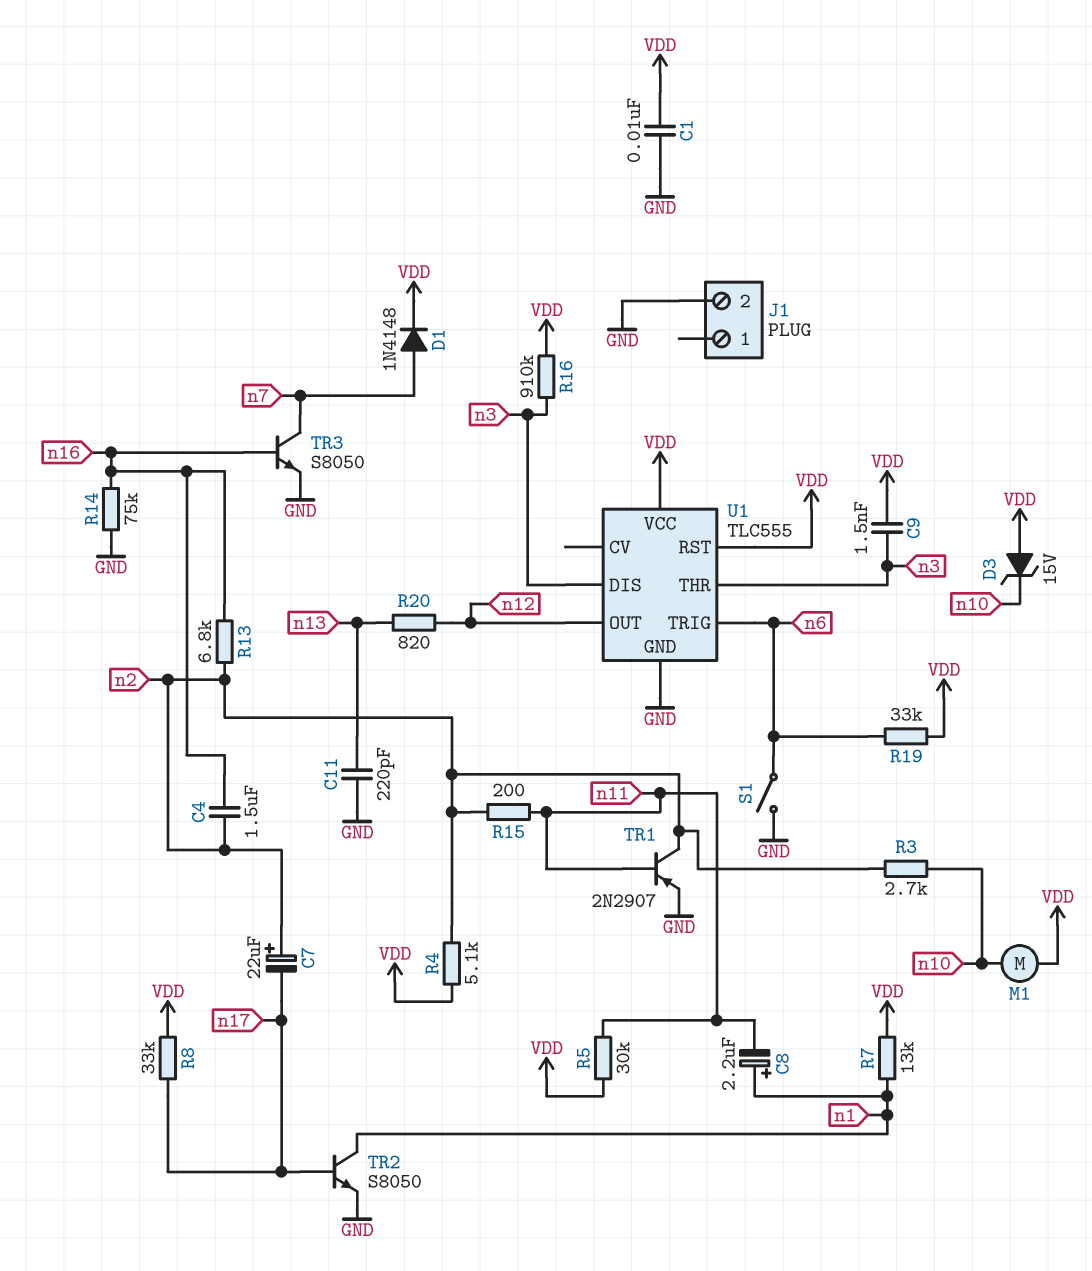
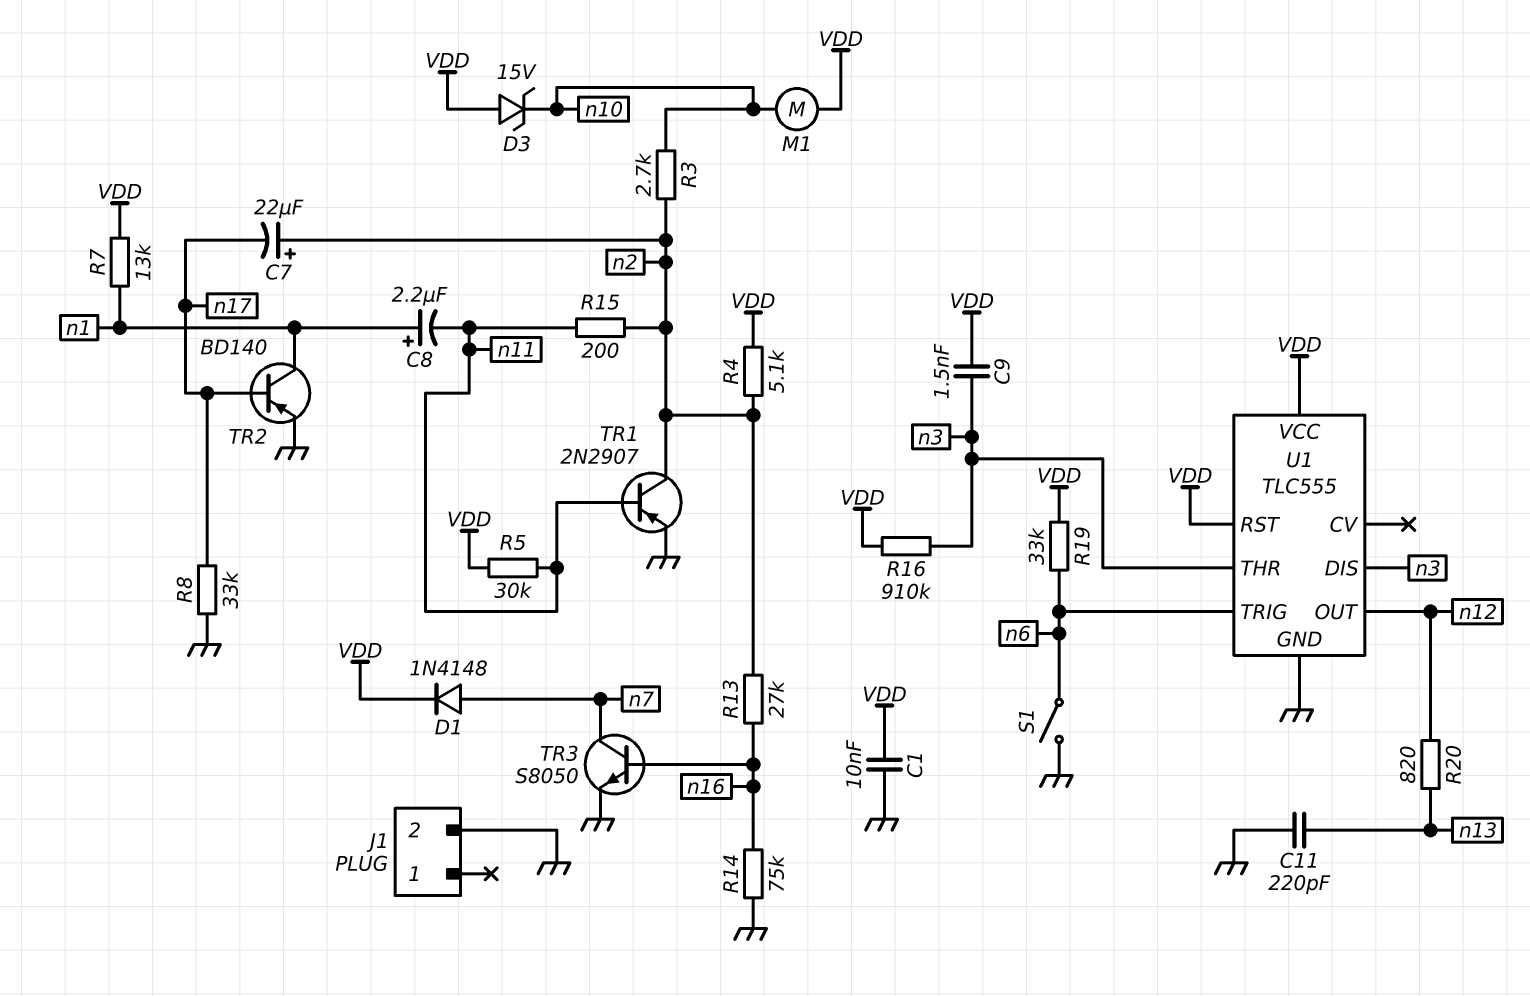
C4: 1.5uF (n2, n16) -> none
R8: 33k (VDD, n17) -> 33k (GND, n17)
R13: 6.8k (n2, n16) -> 27k (n2, n16)
TR2: NPN S8050 (B n17, C n1, E GND) -> PNP BD140 (B n17, C n1, E GND)

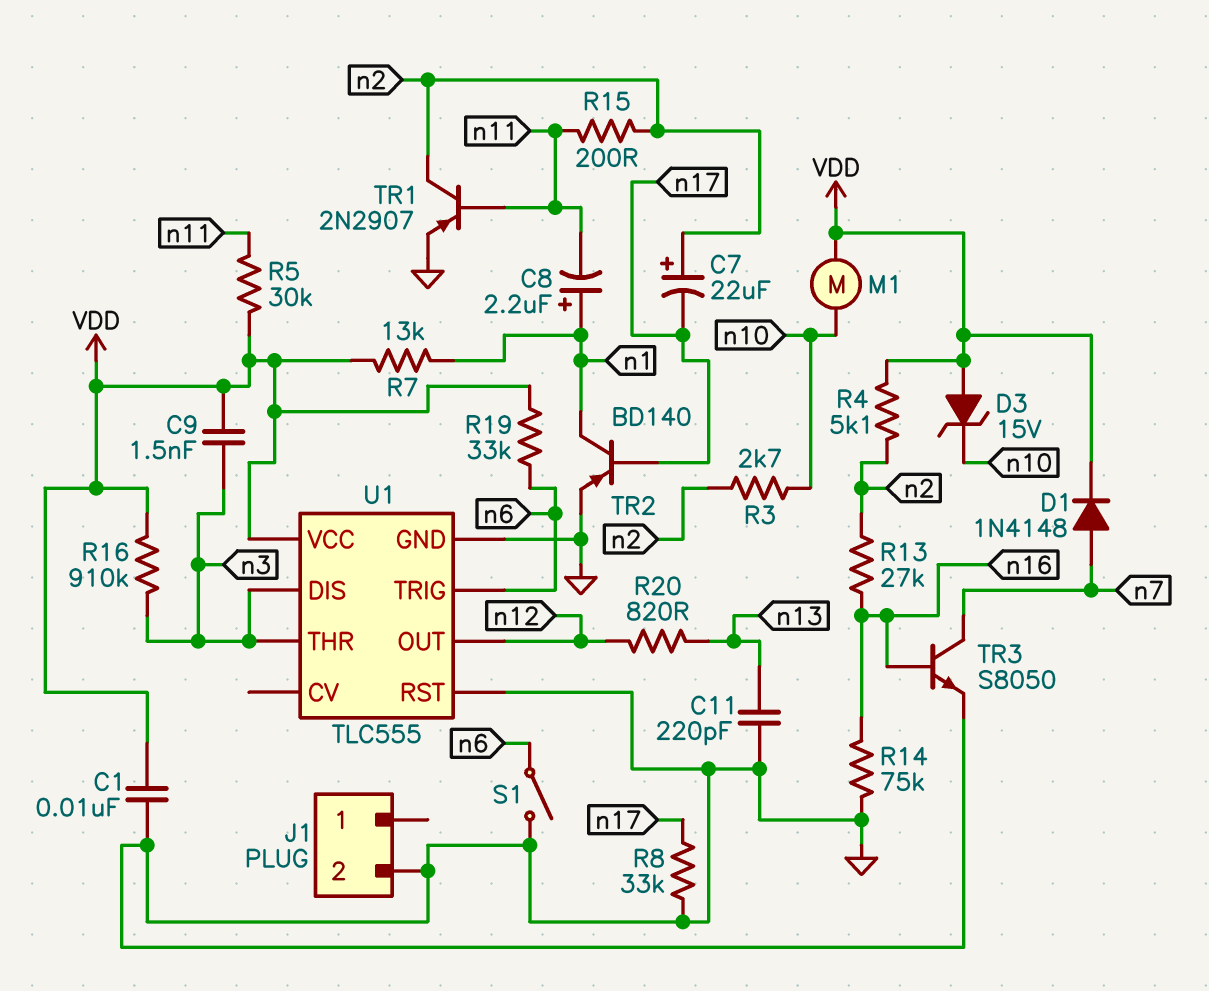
U1 pin RST: VDD -> GND

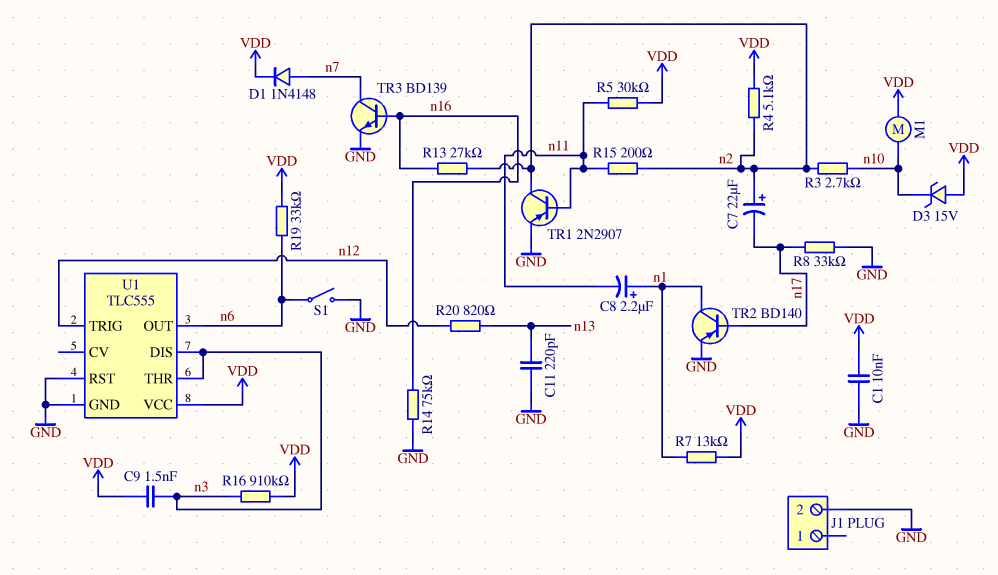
TR3: NPN S8050 (B n16, C n7, E GND) -> NPN BD139 (B n16, C n7, E GND)
U1 pin OUT: n12 -> n6
U1 pin TRIG: n6 -> n12

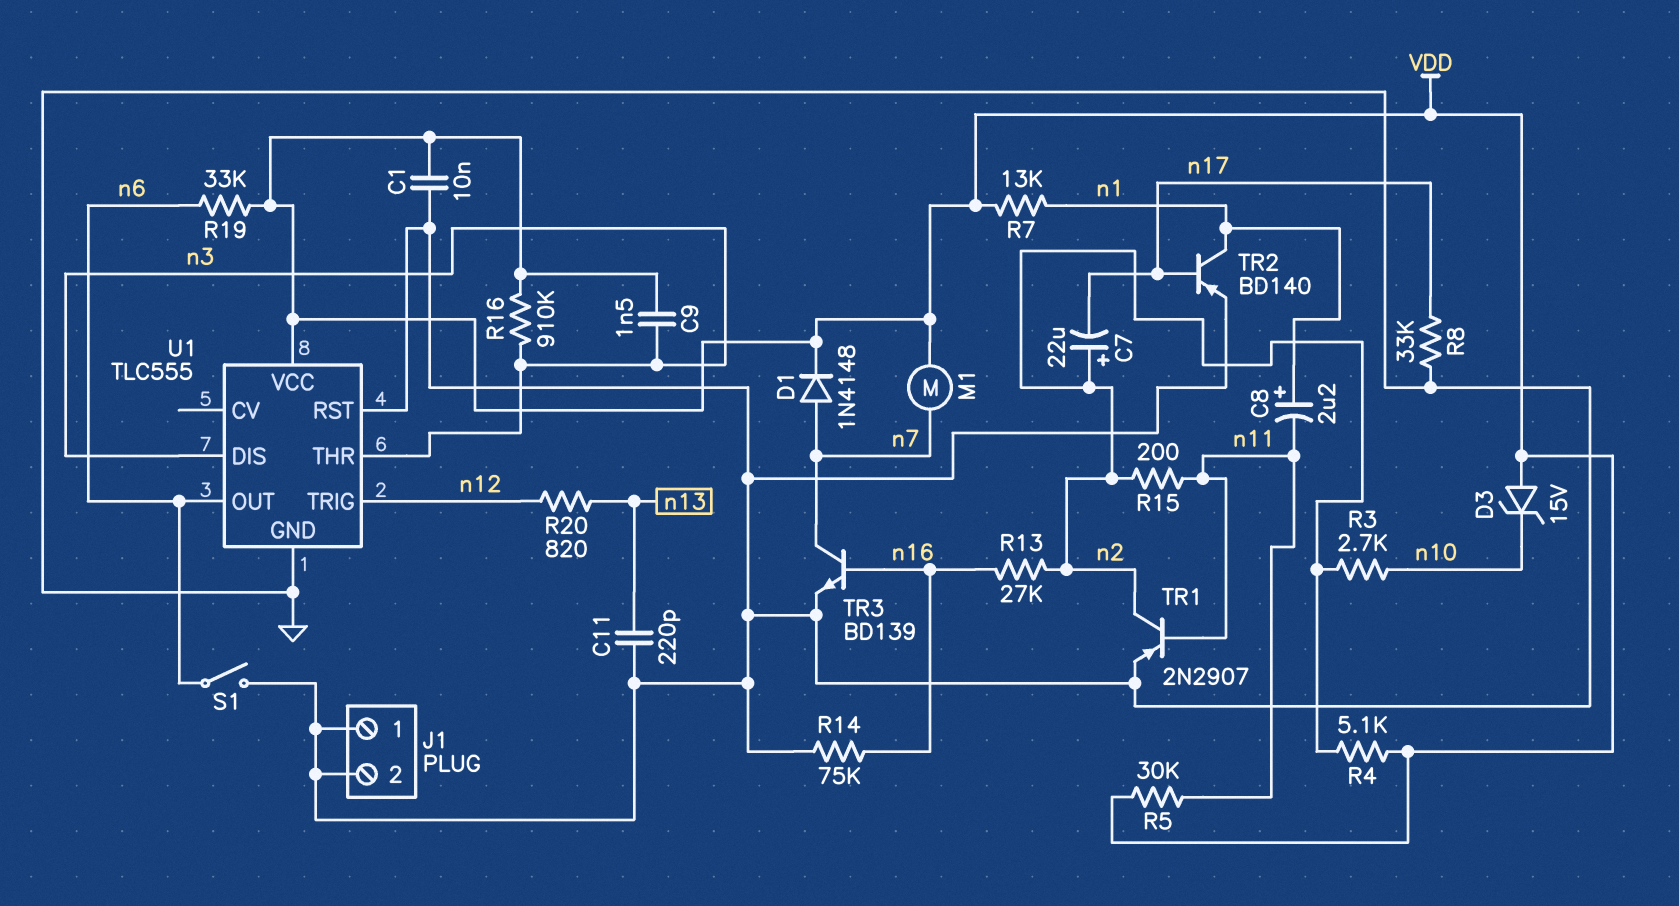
J1 pin 1: none -> GND
M1: motor (VDD, n10) -> motor (VDD, n7)

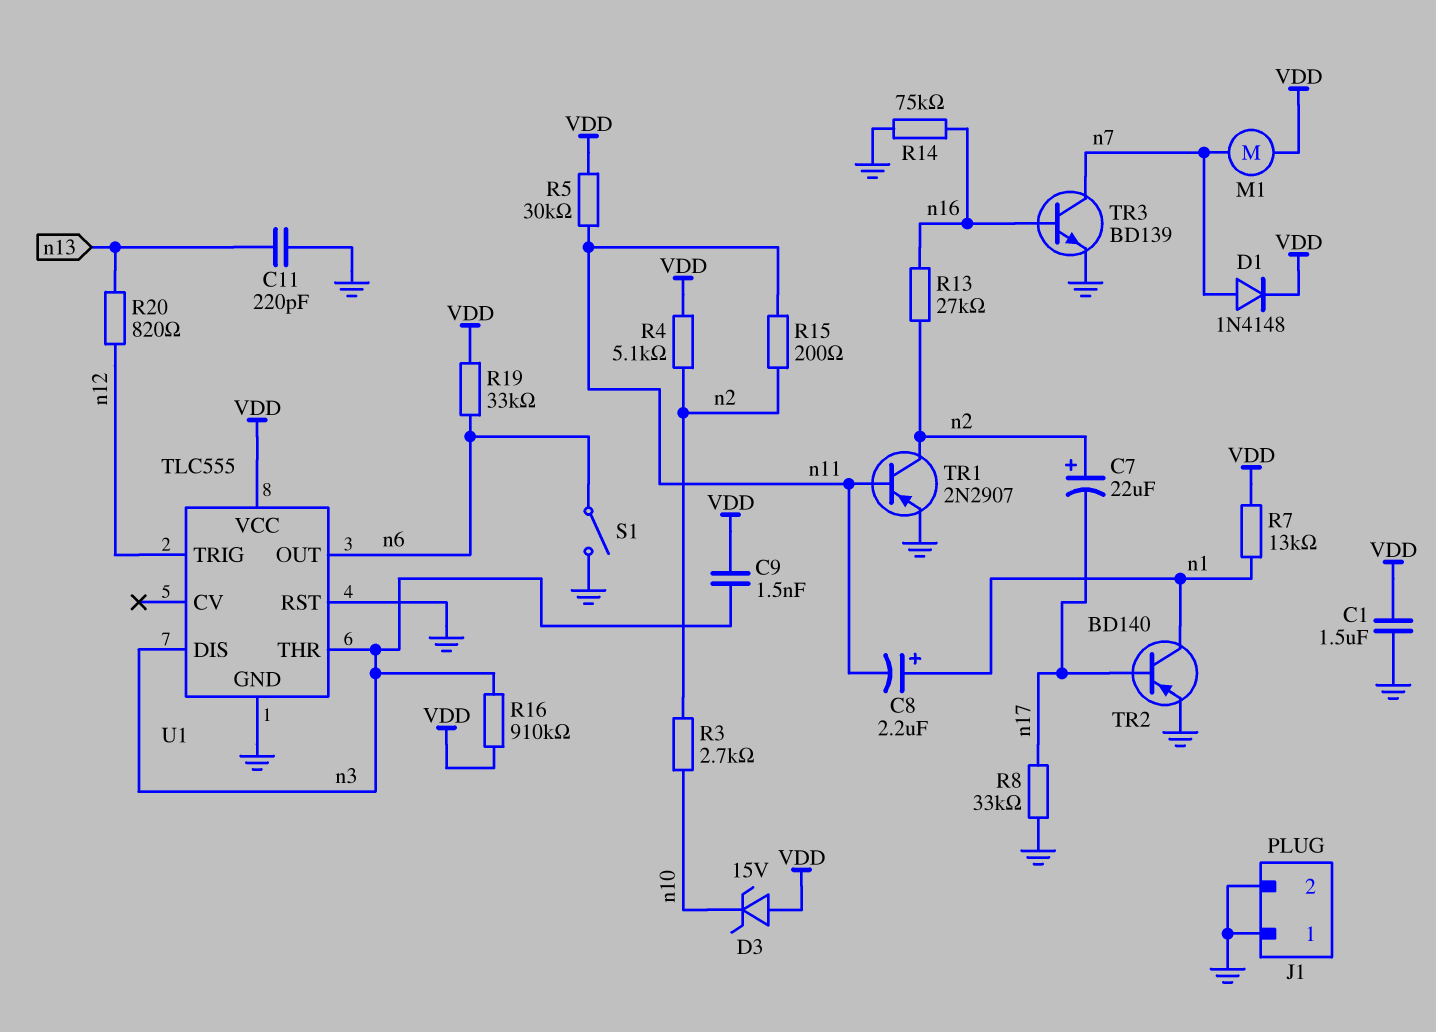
C1: 10nF (GND, VDD) -> 1.5uF (GND, VDD)

